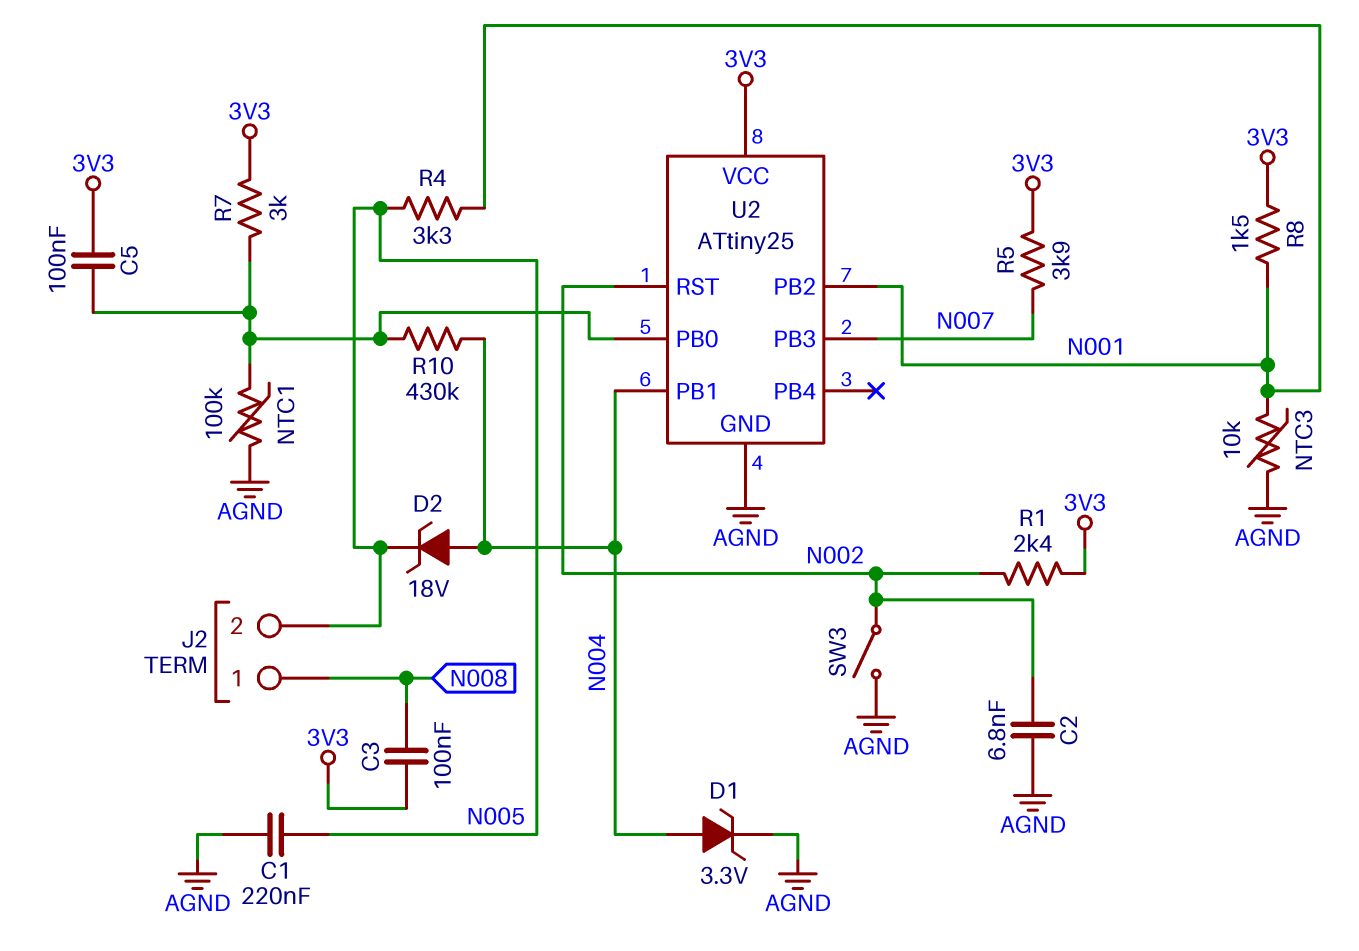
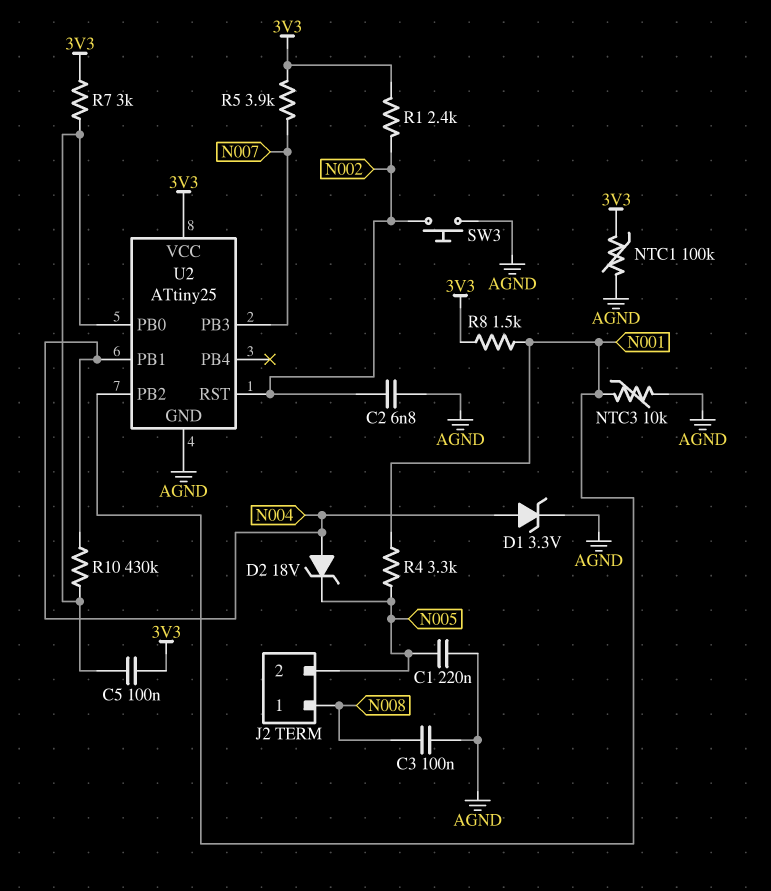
C3: 100nF (3V3, N008) -> 100nF (AGND, N008)
NTC1: 100k (AGND, U2/PB0) -> 100k (3V3, AGND)
SW3: switch (AGND, N002) -> button (AGND, N002)

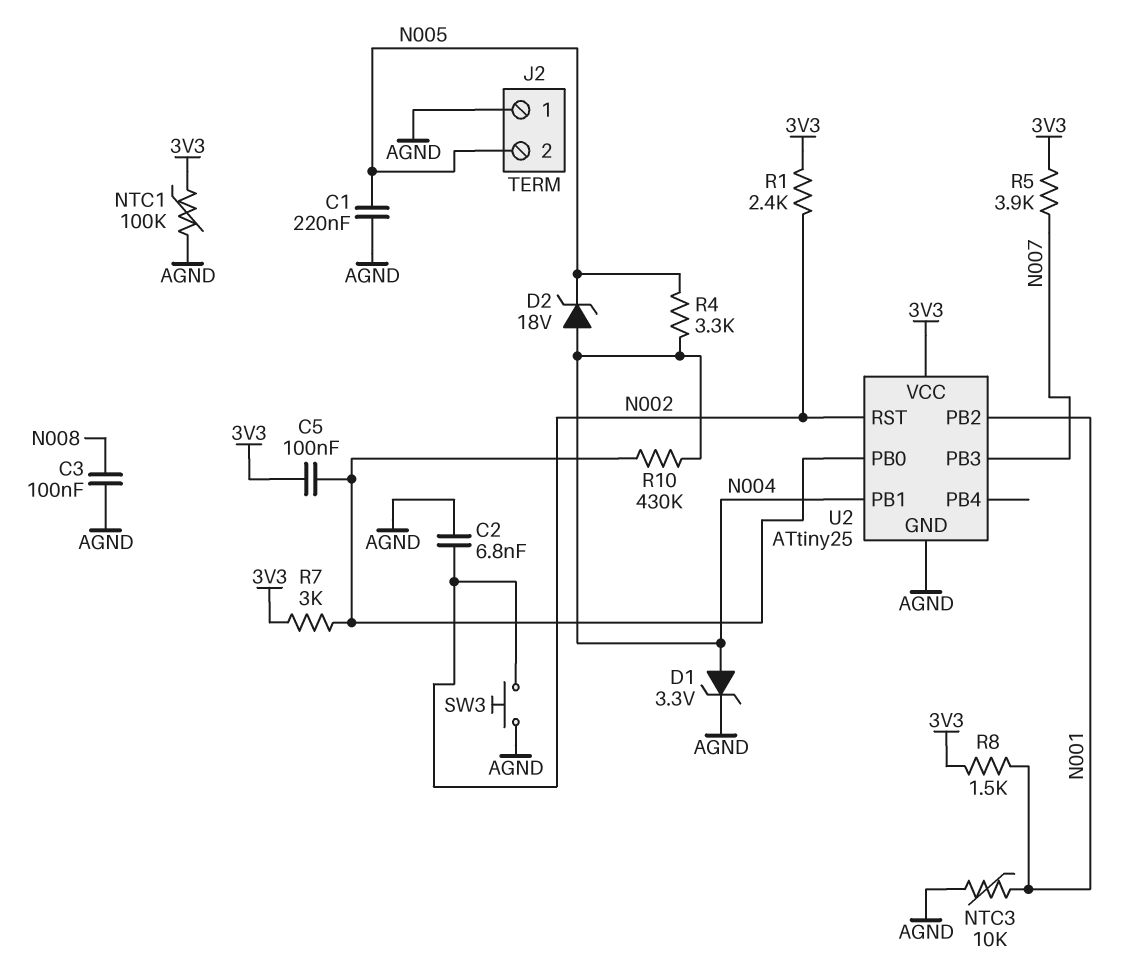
J2 pin 1: N008 -> AGND
R4: 3.3k (N001, N005) -> 3.3k (N004, N005)

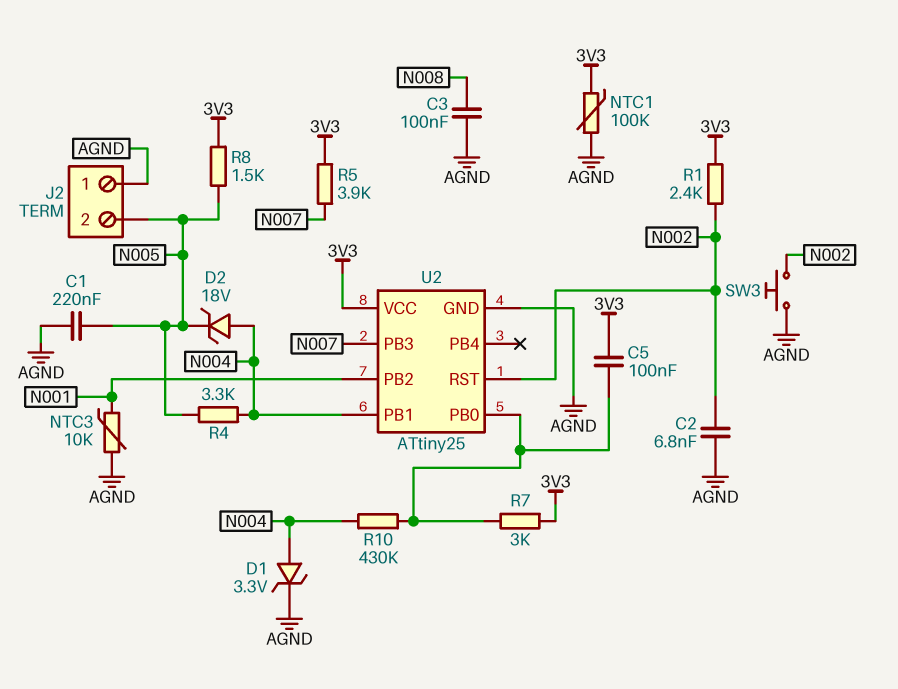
R8: 1.5k (3V3, N001) -> 1.5k (3V3, N005)

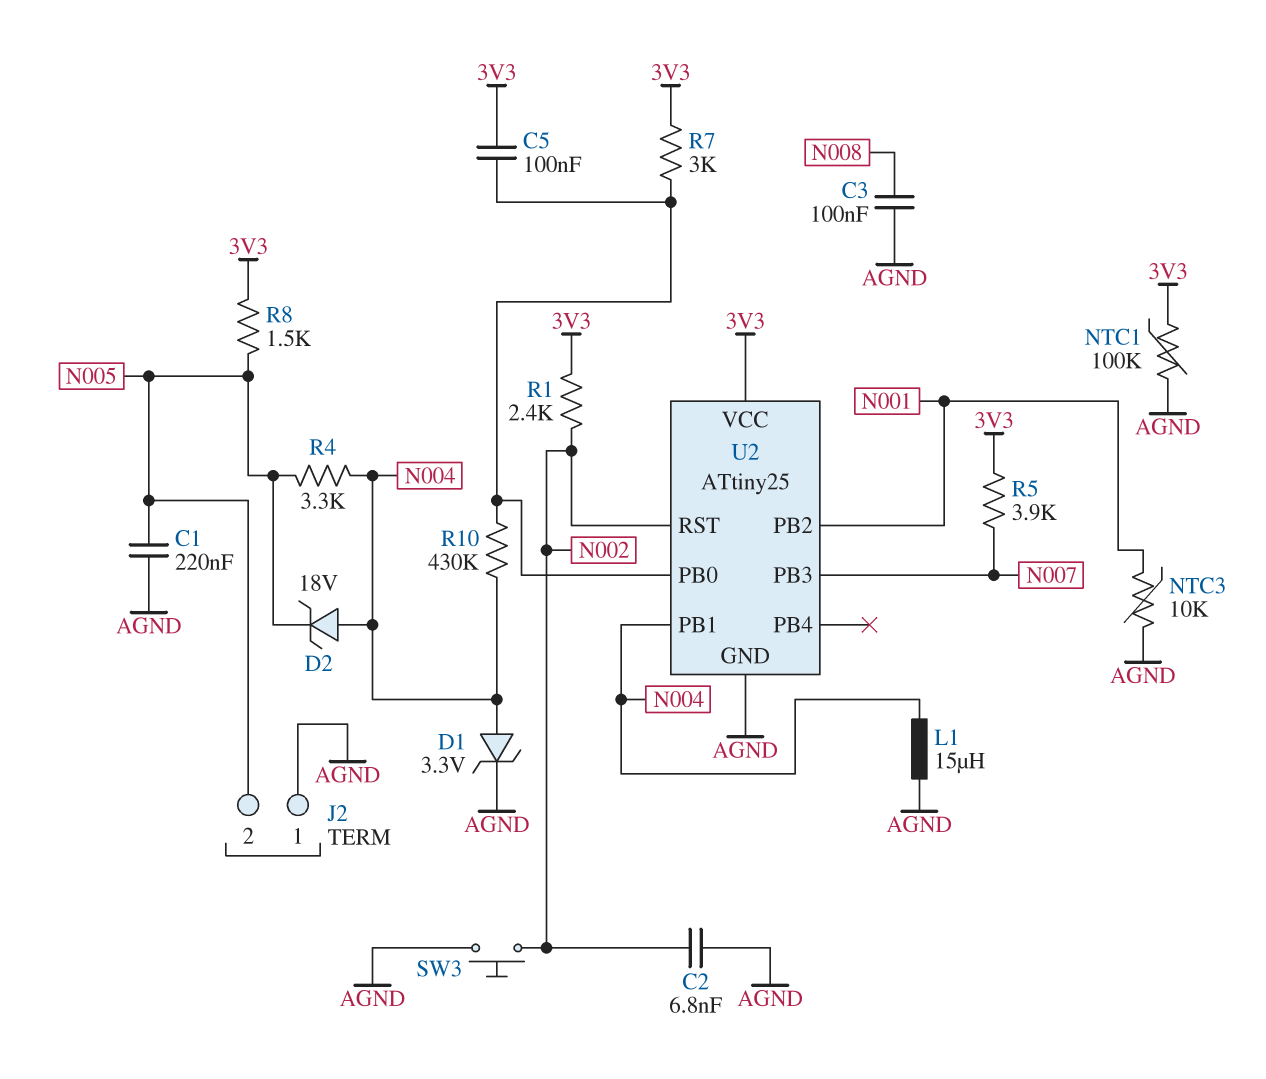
L1: none -> 15uH (AGND, N004)

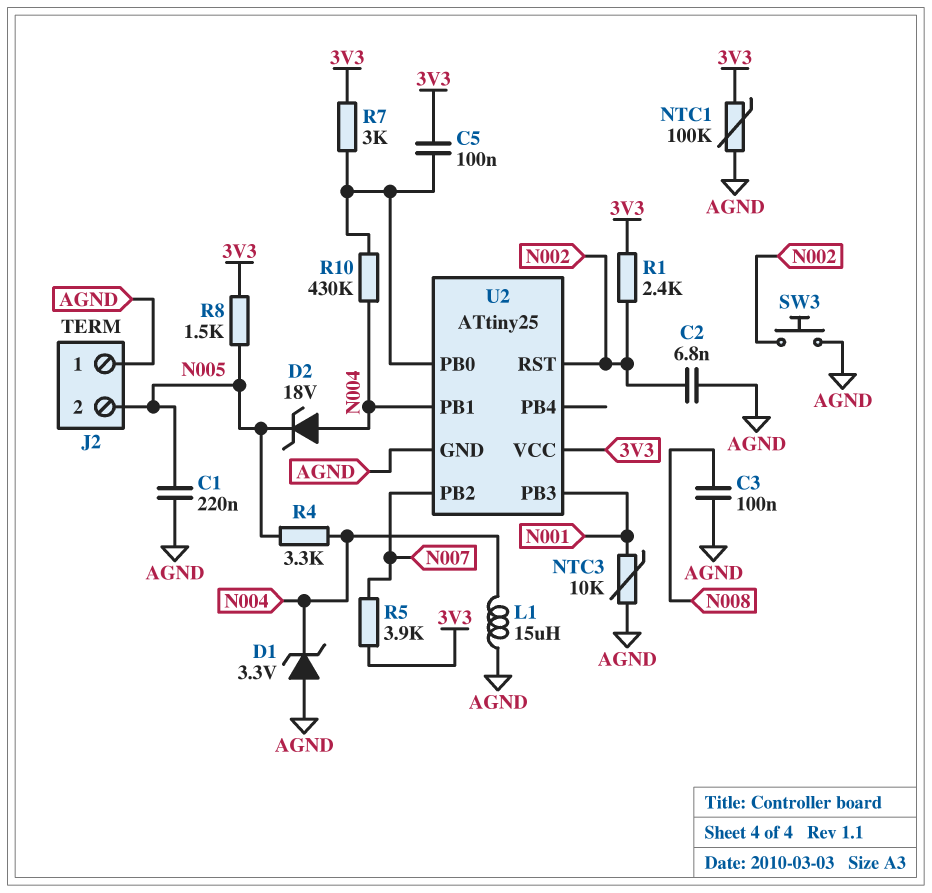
D1: zener 3.3V (A N004, K AGND) -> zener 3.3V (A AGND, K N004)
U2 pin PB2: N001 -> N007
U2 pin PB3: N007 -> N001

